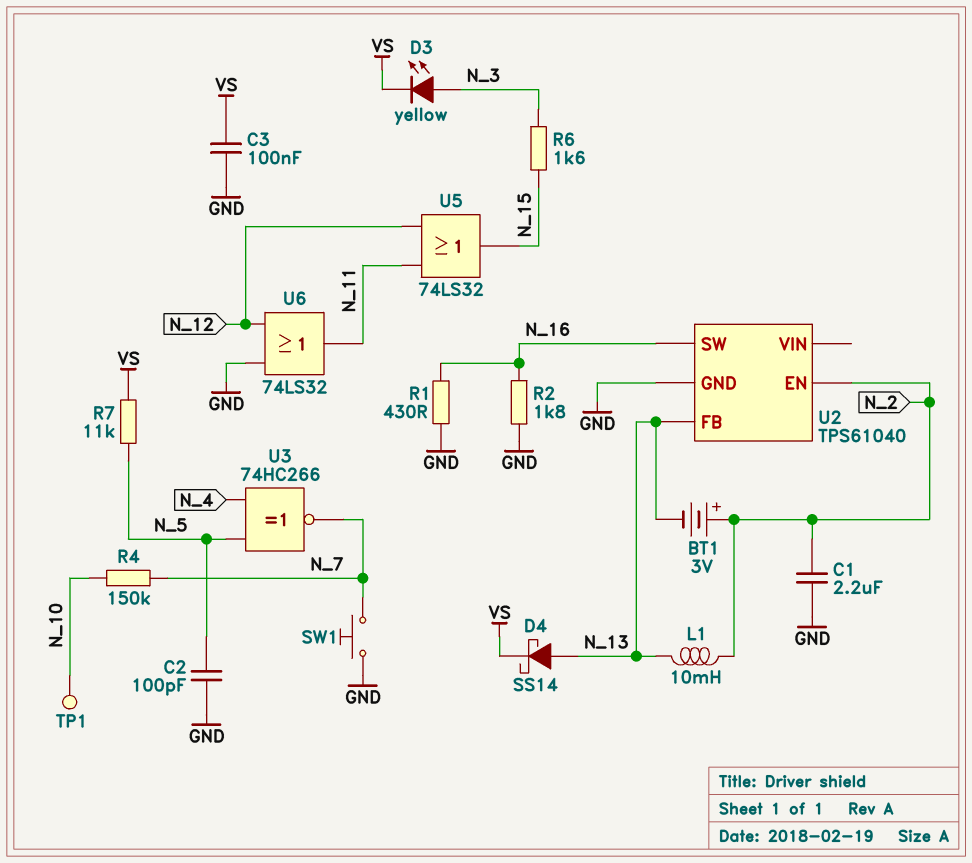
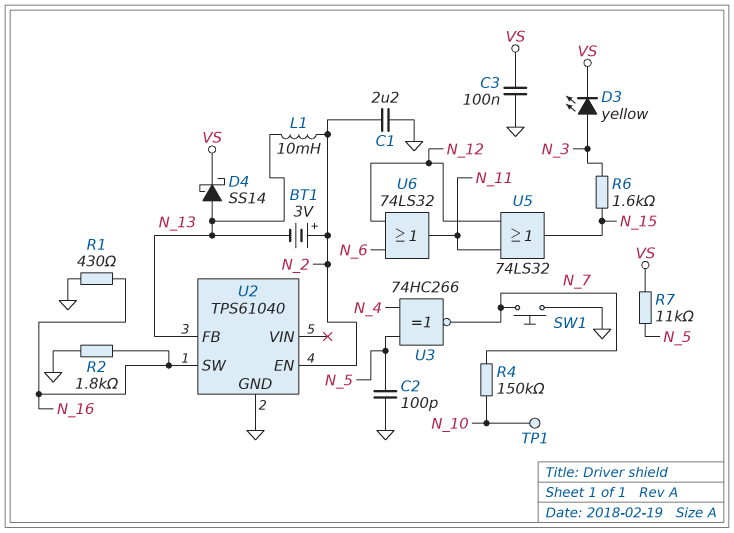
U6: OR 74LS32 (in GND, in N_12, out N_11) -> OR 74LS32 (in N_6, in N_12, out N_11)

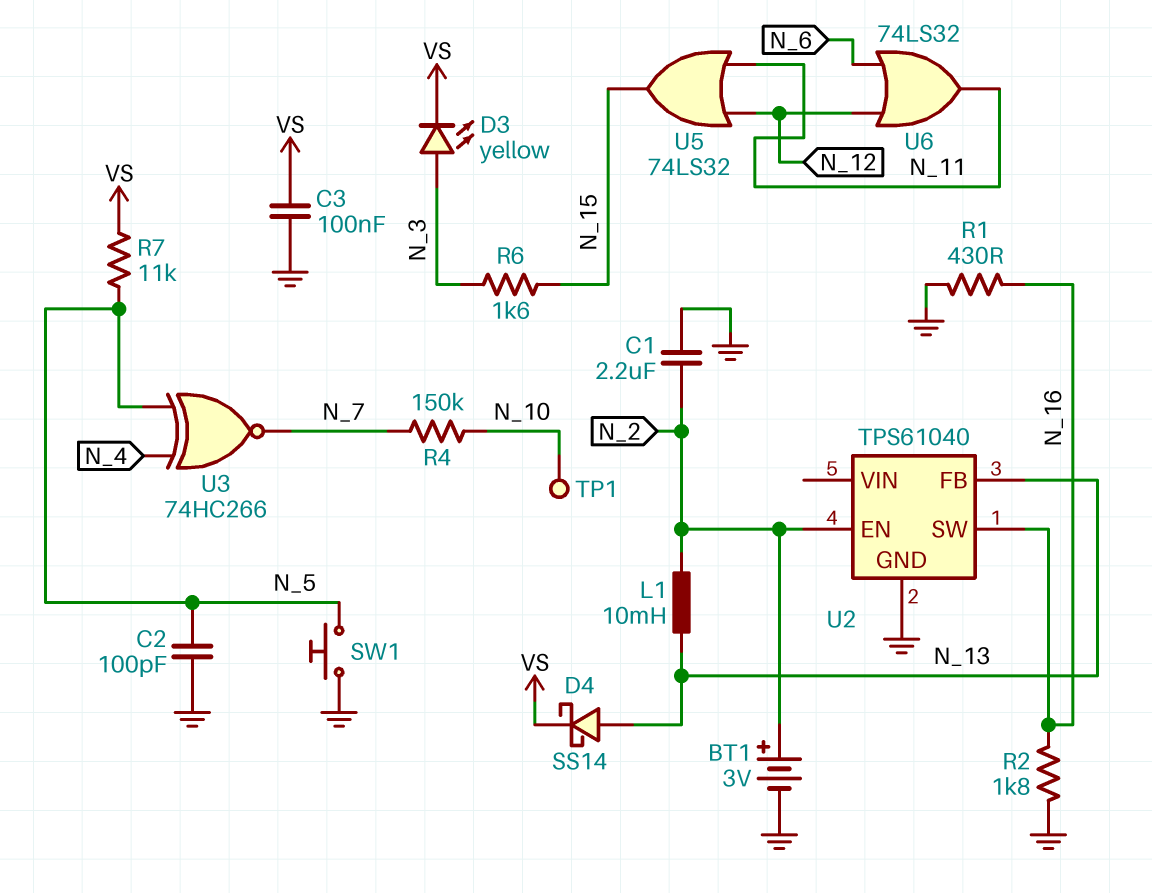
BT1: 3V (plus N_2, minus N_13) -> 3V (plus N_2, minus GND)
SW1: button (GND, N_7) -> button (GND, N_5)

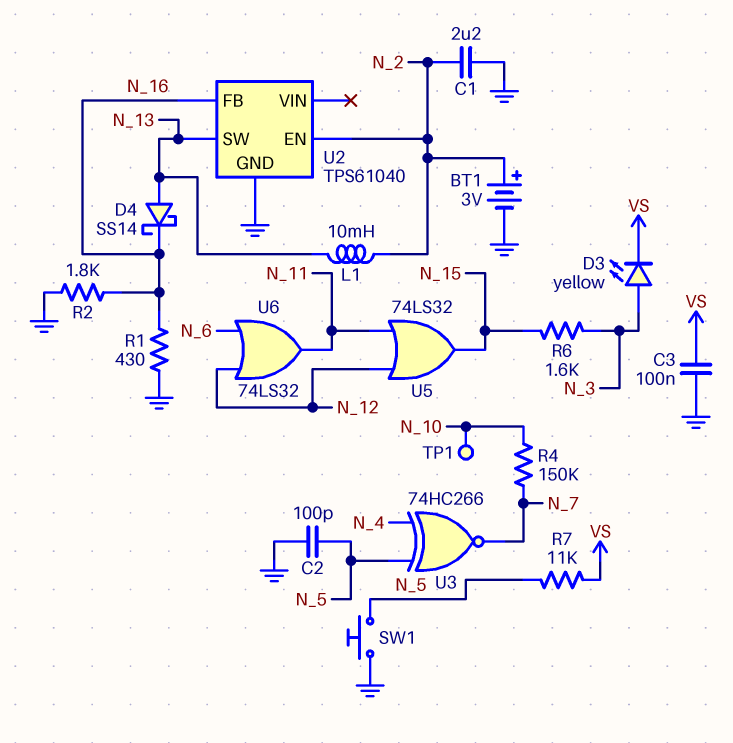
D4: schottky SS14 (A N_13, K VS) -> schottky SS14 (A N_13, K N_16)
U2 pin FB: N_13 -> N_16
U2 pin SW: N_16 -> N_13

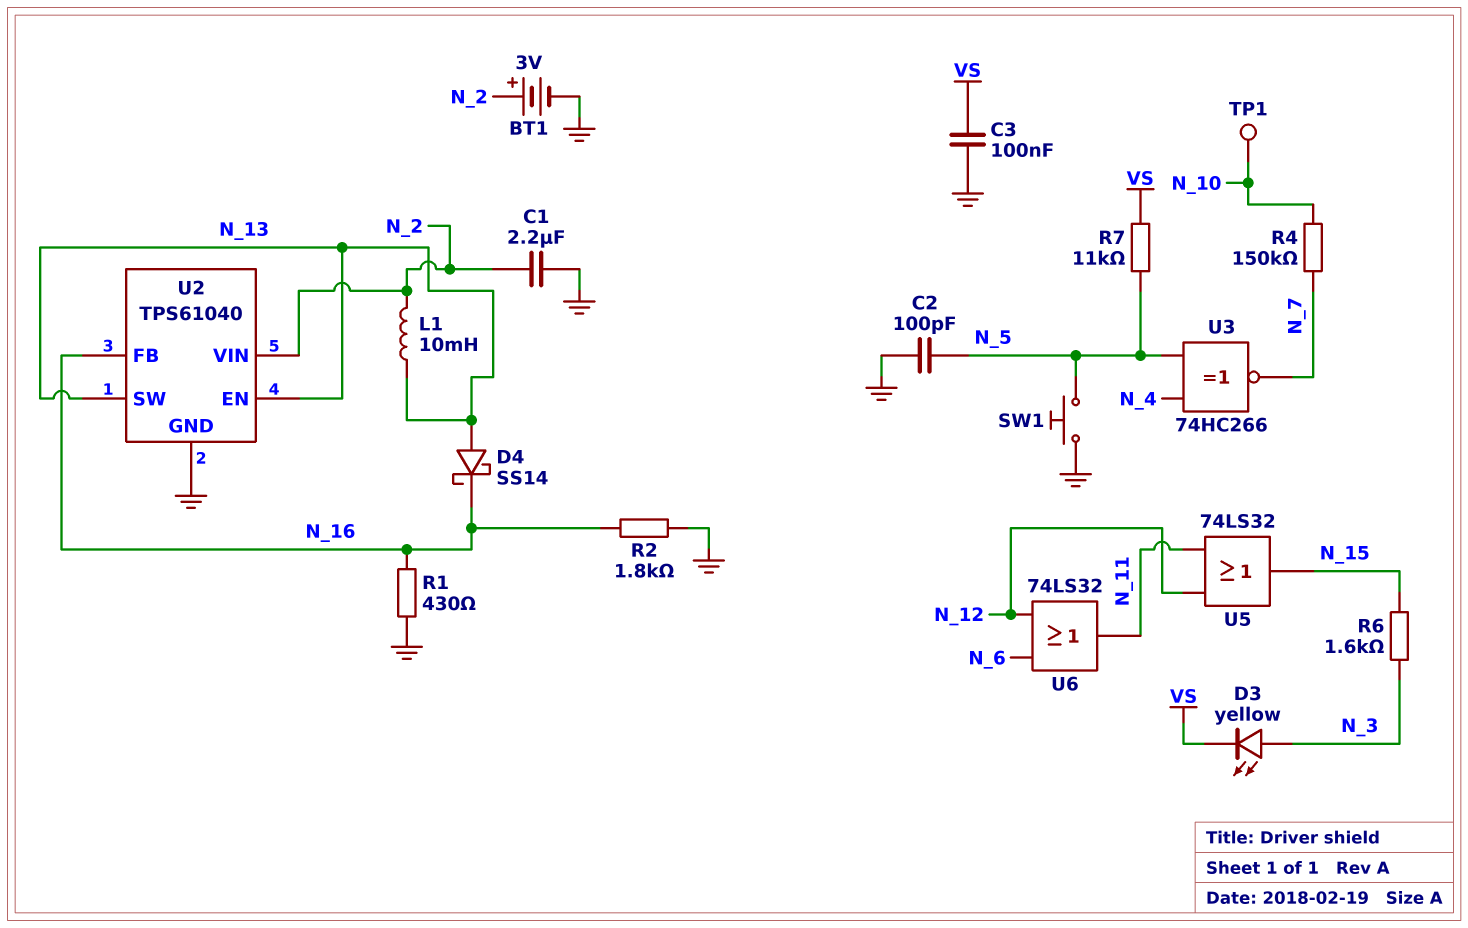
U2 pin EN: N_2 -> N_13
U2 pin VIN: none -> N_2

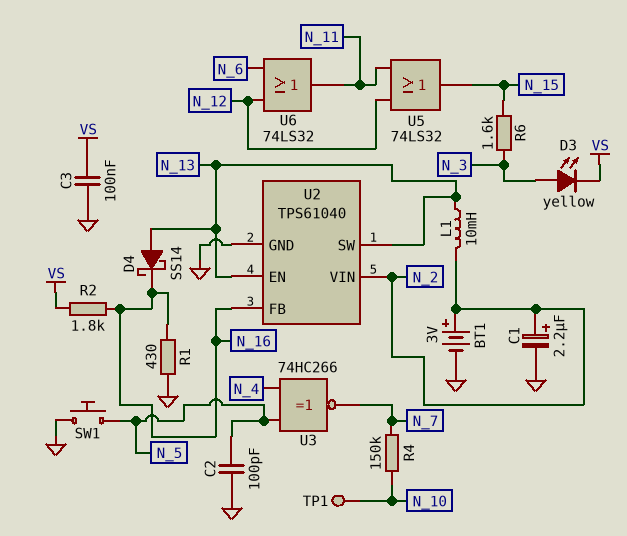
C1: 2.2uF (GND, N_2) -> 2.2uF (plus N_2, minus GND)
R2: 1.8k (GND, N_16) -> 1.8k (N_16, VS)
R7: 11k (N_5, VS) -> none

